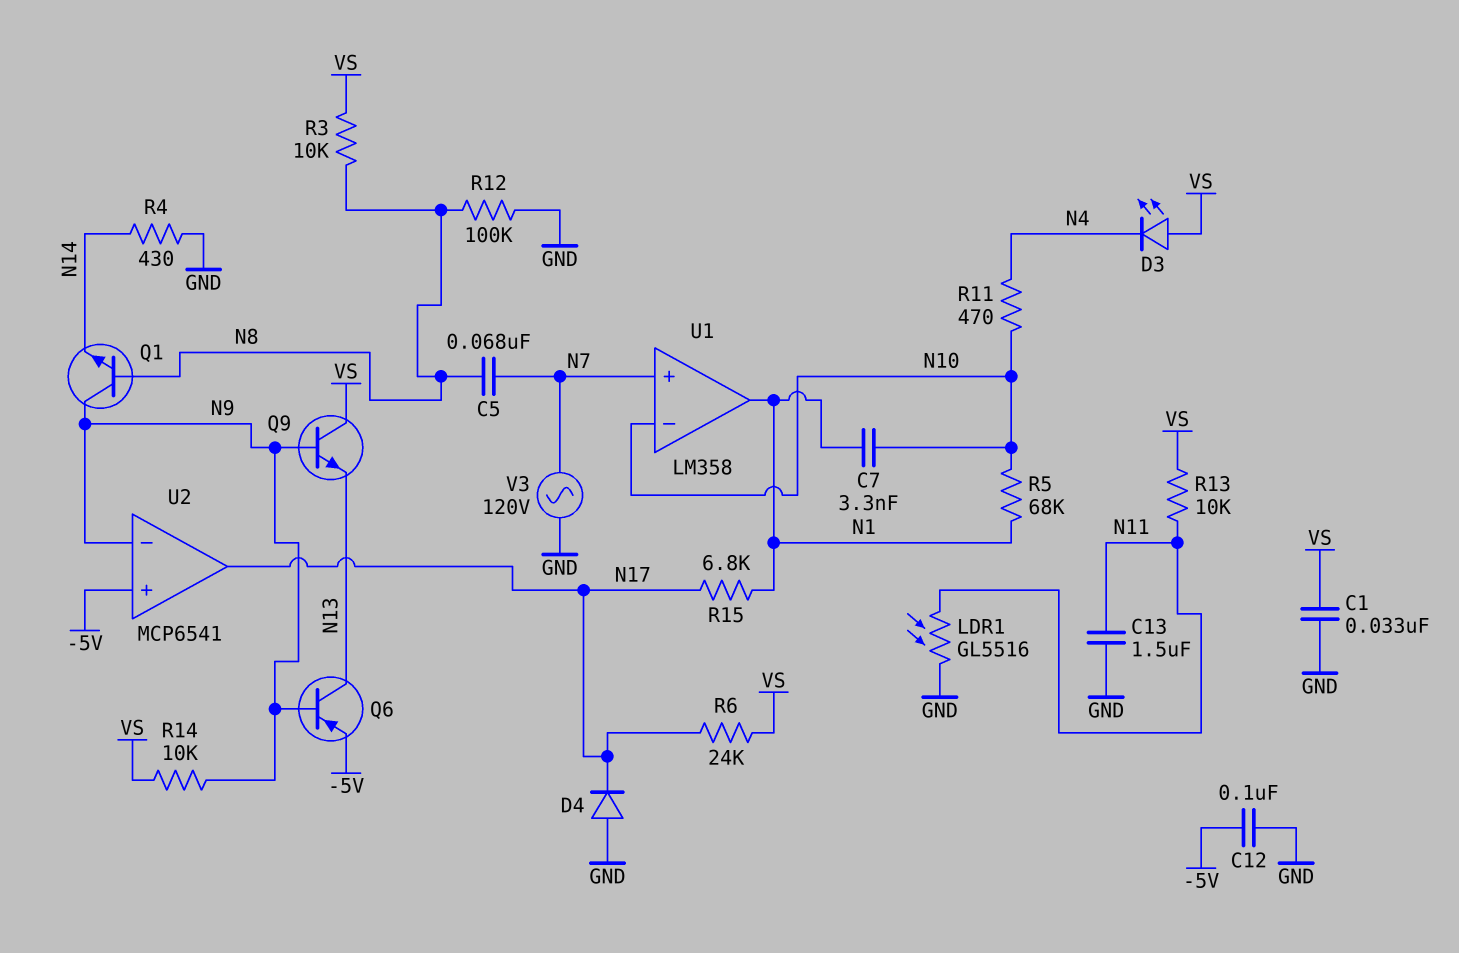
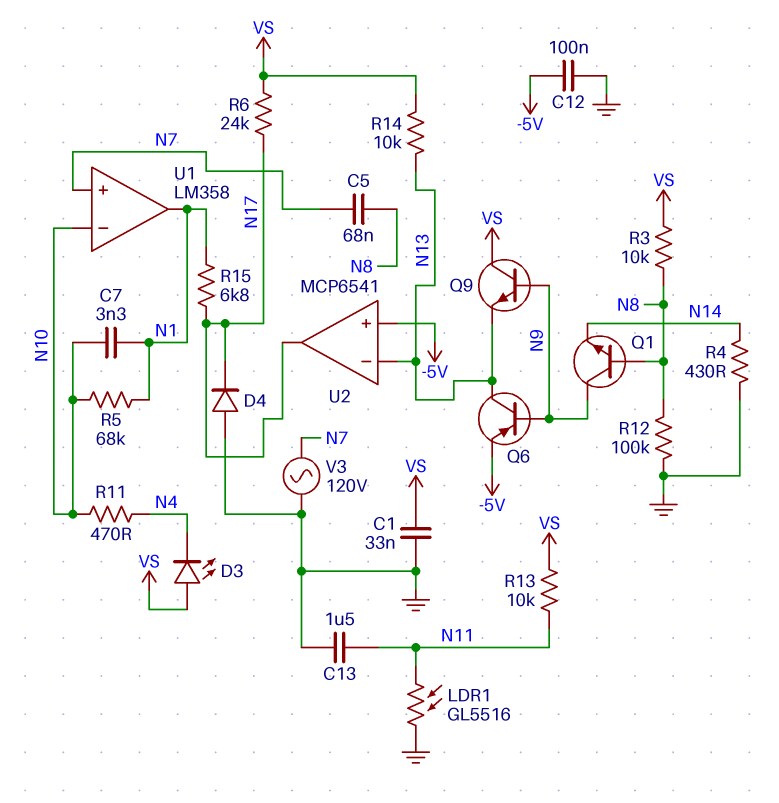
R14: 10k (N9, VS) -> 10k (N13, VS)
U2 pin in-: N9 -> N13

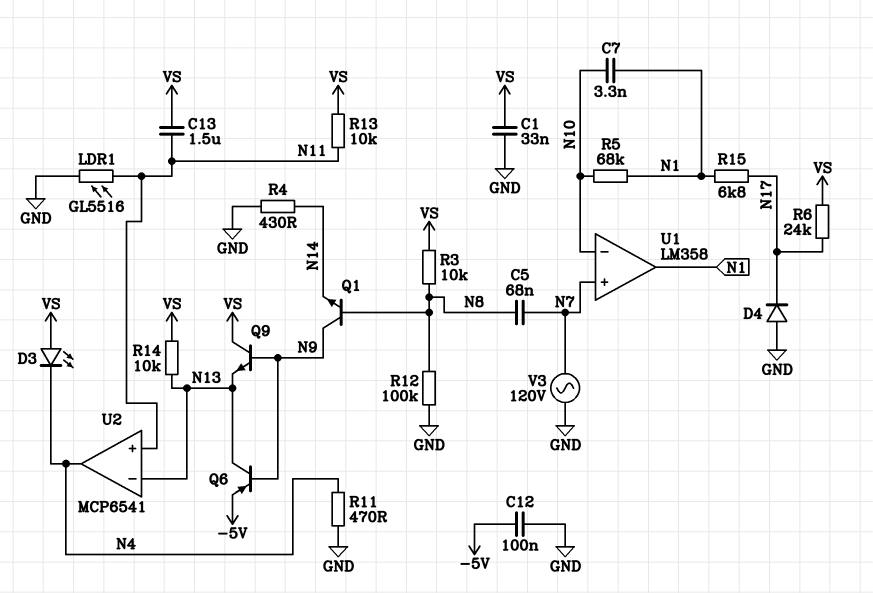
C13: 1.5uF (GND, N11) -> 1.5uF (N11, VS)
R11: 470 (N4, N10) -> 470 (GND, N4)
U2 pin in+: -5V -> N11
U2 pin out: N17 -> N4

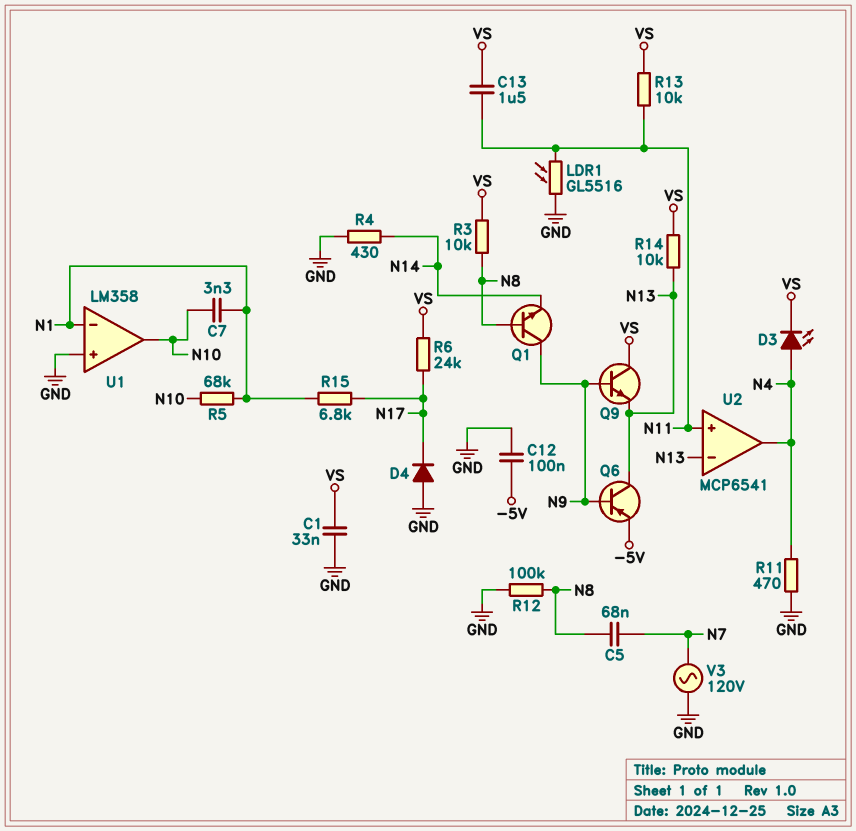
D3: LED (A VS, K N4) -> LED (A N4, K VS)
U1 pin in+: N7 -> GND
U1 pin in-: N10 -> N1
U1 pin out: N1 -> N10

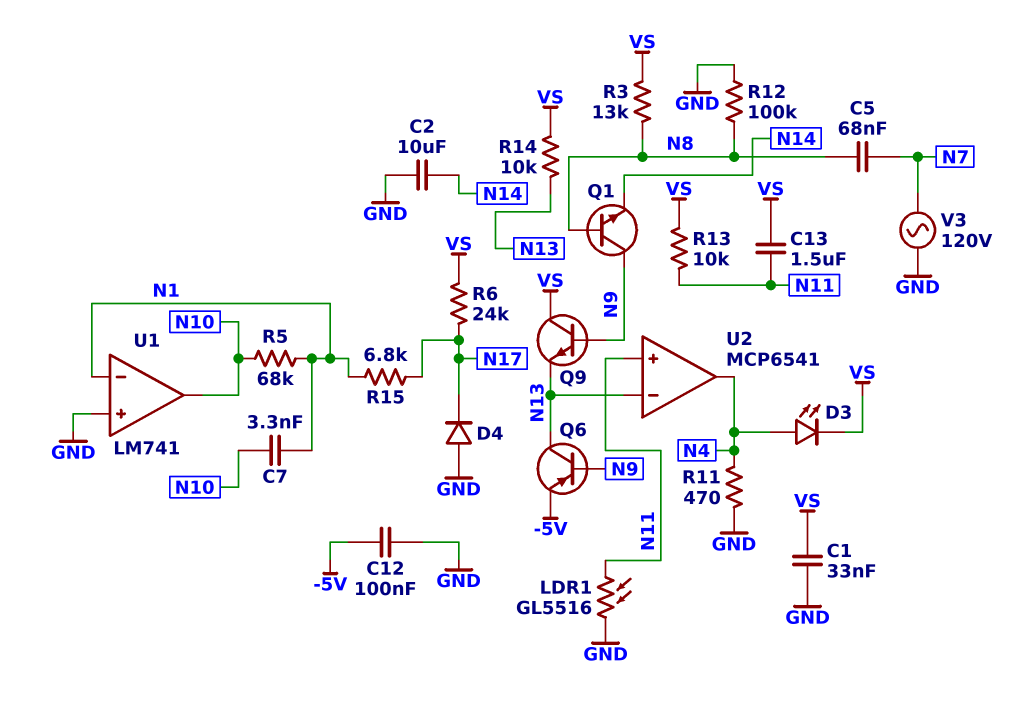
C2: none -> 10uF (GND, N14)
R3: 10k (N8, VS) -> 13k (N8, VS)
R4: 430 (GND, N14) -> none
U1: LM358 -> LM741

